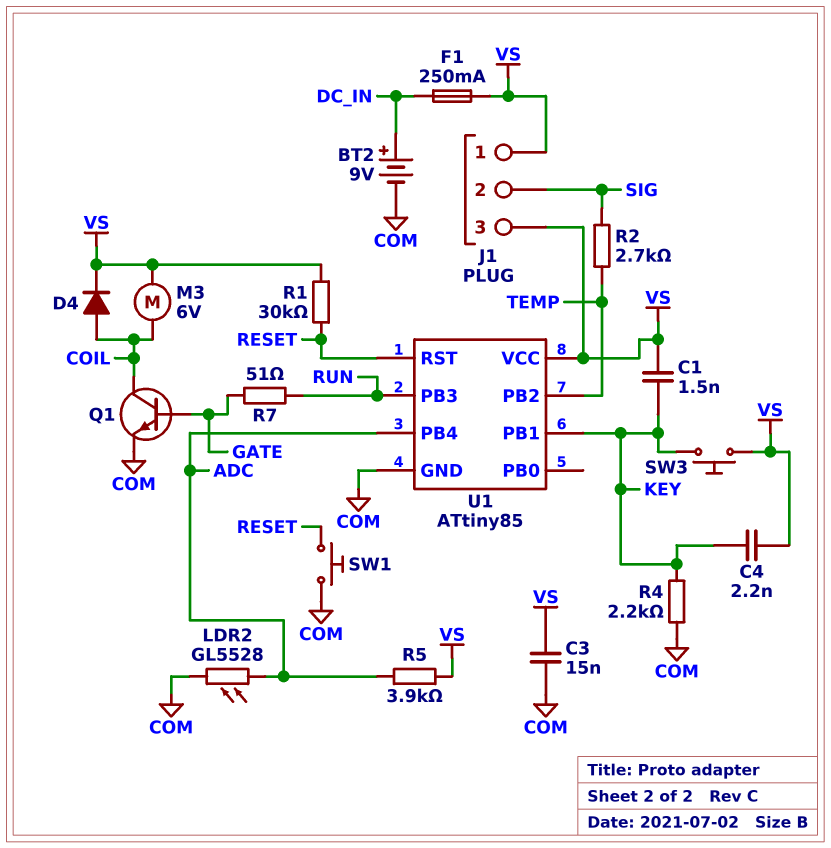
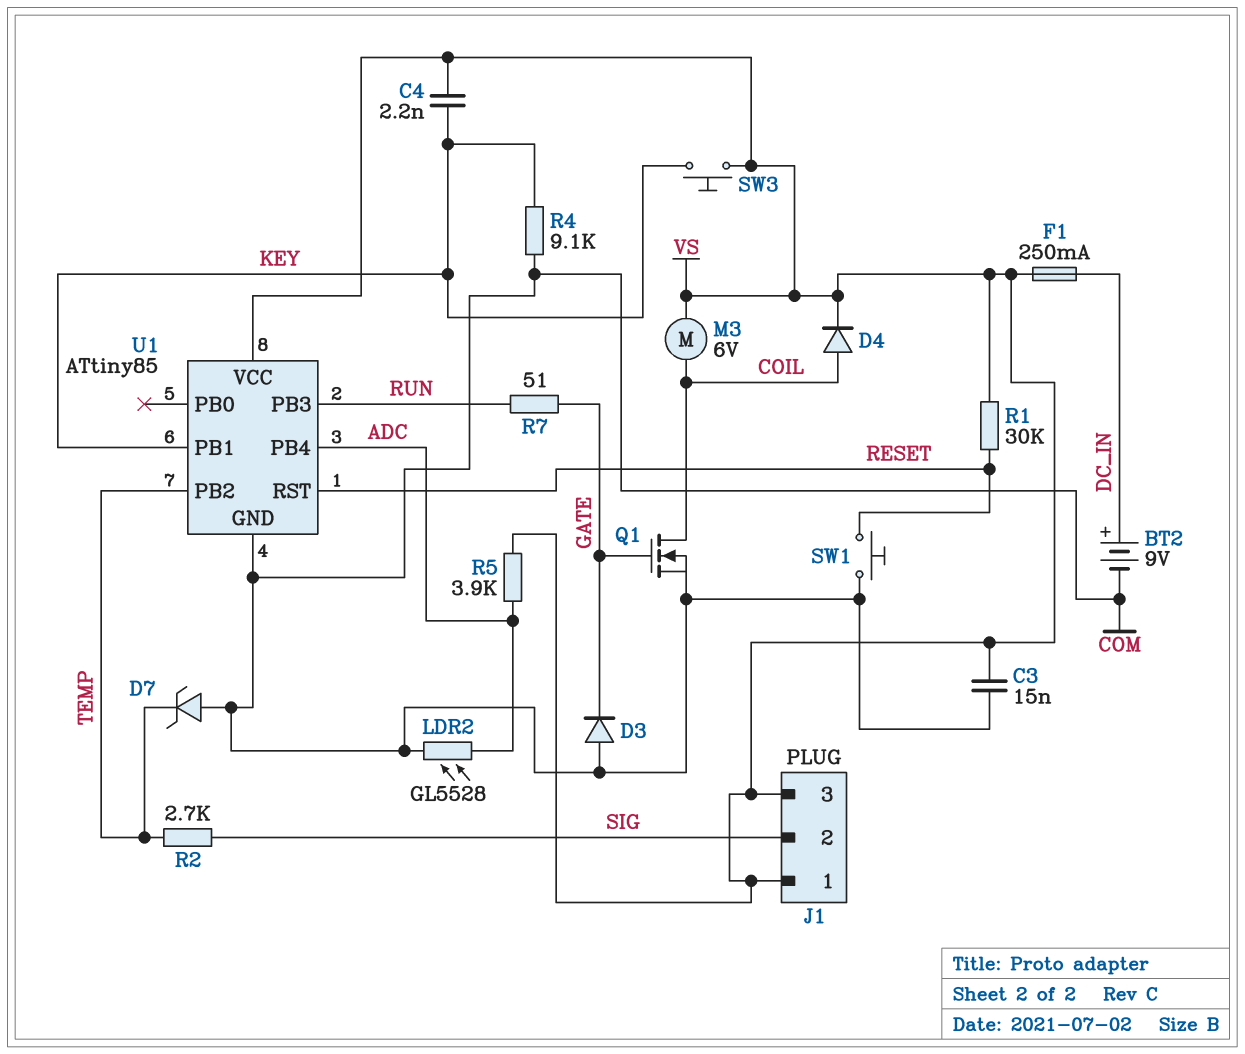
C1: 1.5nF (KEY, VS) -> none
D3: none -> diode (A COM, K GATE)
D7: none -> zener (A COM, K TEMP)
Q1: NPN (B GATE, C COIL, E COM) -> NMOS (G GATE, D COIL, S COM)
R4: 2.2k (COM, KEY) -> 9.1k (COM, KEY)

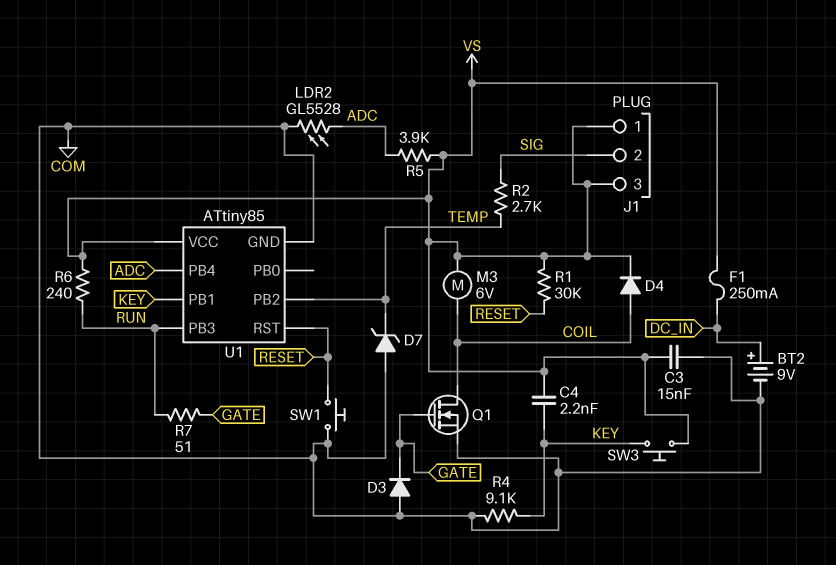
R6: none -> 240 (RUN, VS)

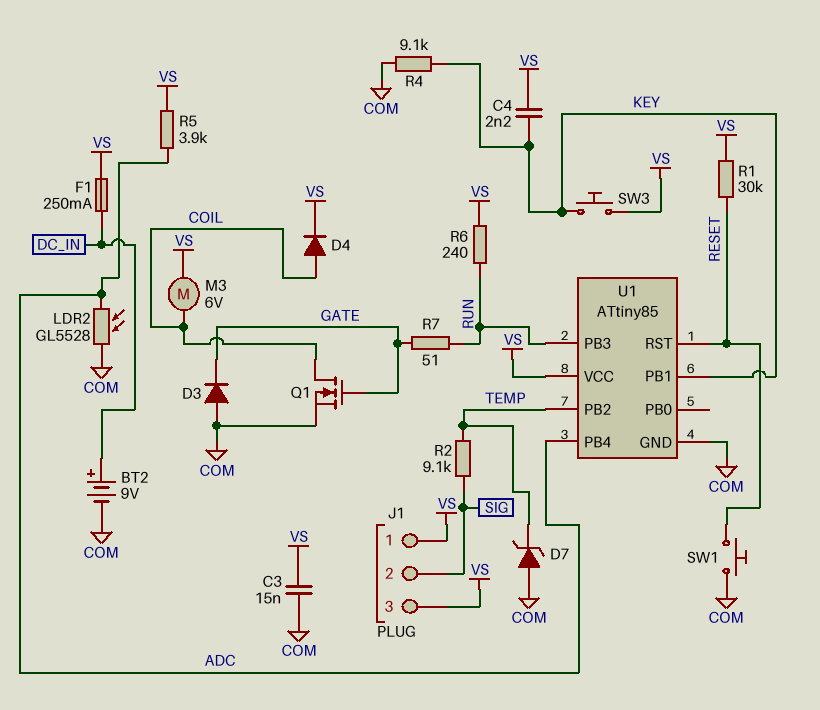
R2: 2.7k (SIG, TEMP) -> 9.1k (SIG, TEMP)

